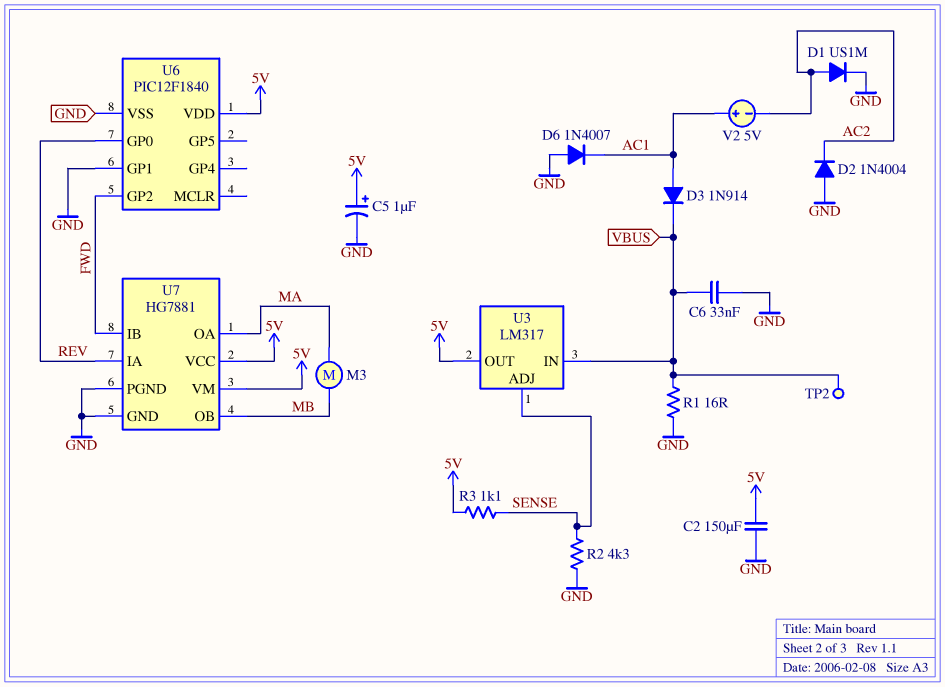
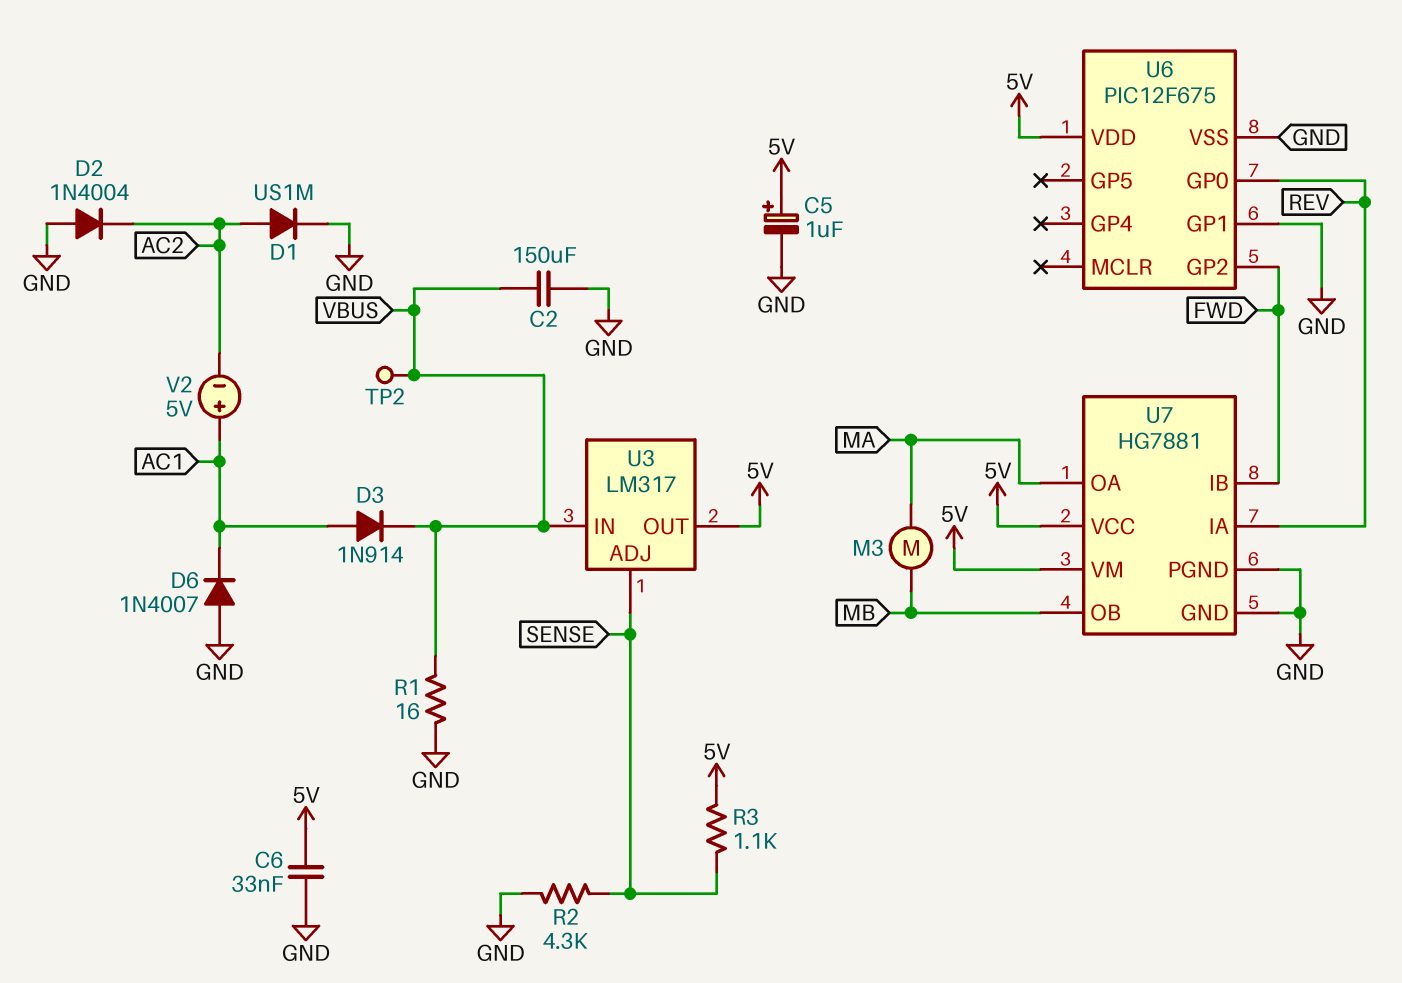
C2: 150uF (5V, GND) -> 150uF (GND, VBUS)
C6: 33nF (GND, VBUS) -> 33nF (5V, GND)
U6: PIC12F1840 -> PIC12F675

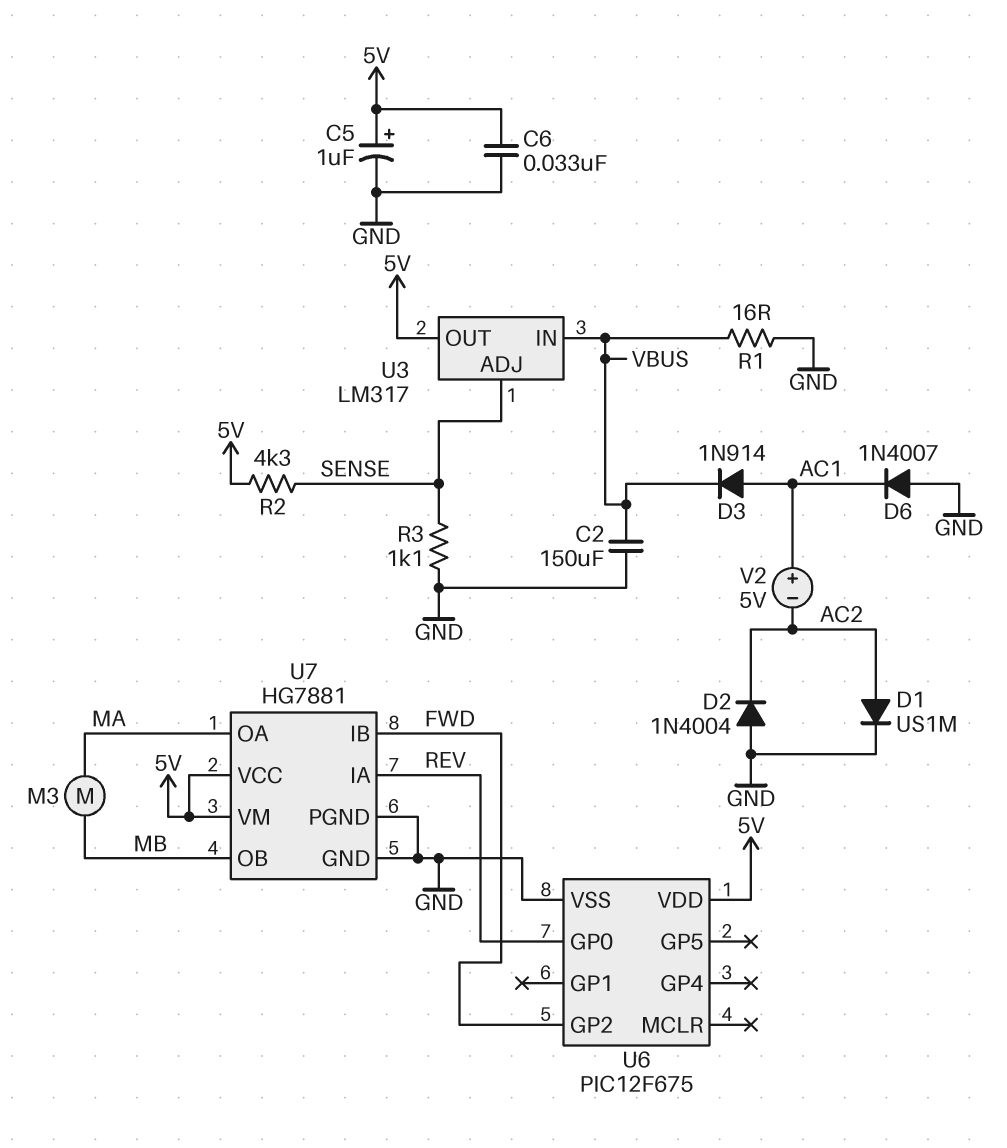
R2: 4.3k (GND, SENSE) -> 4.3k (5V, SENSE)
R3: 1.1k (5V, SENSE) -> 1.1k (GND, SENSE)
TP2: test point (VBUS) -> none
U6 pin GP1: GND -> none

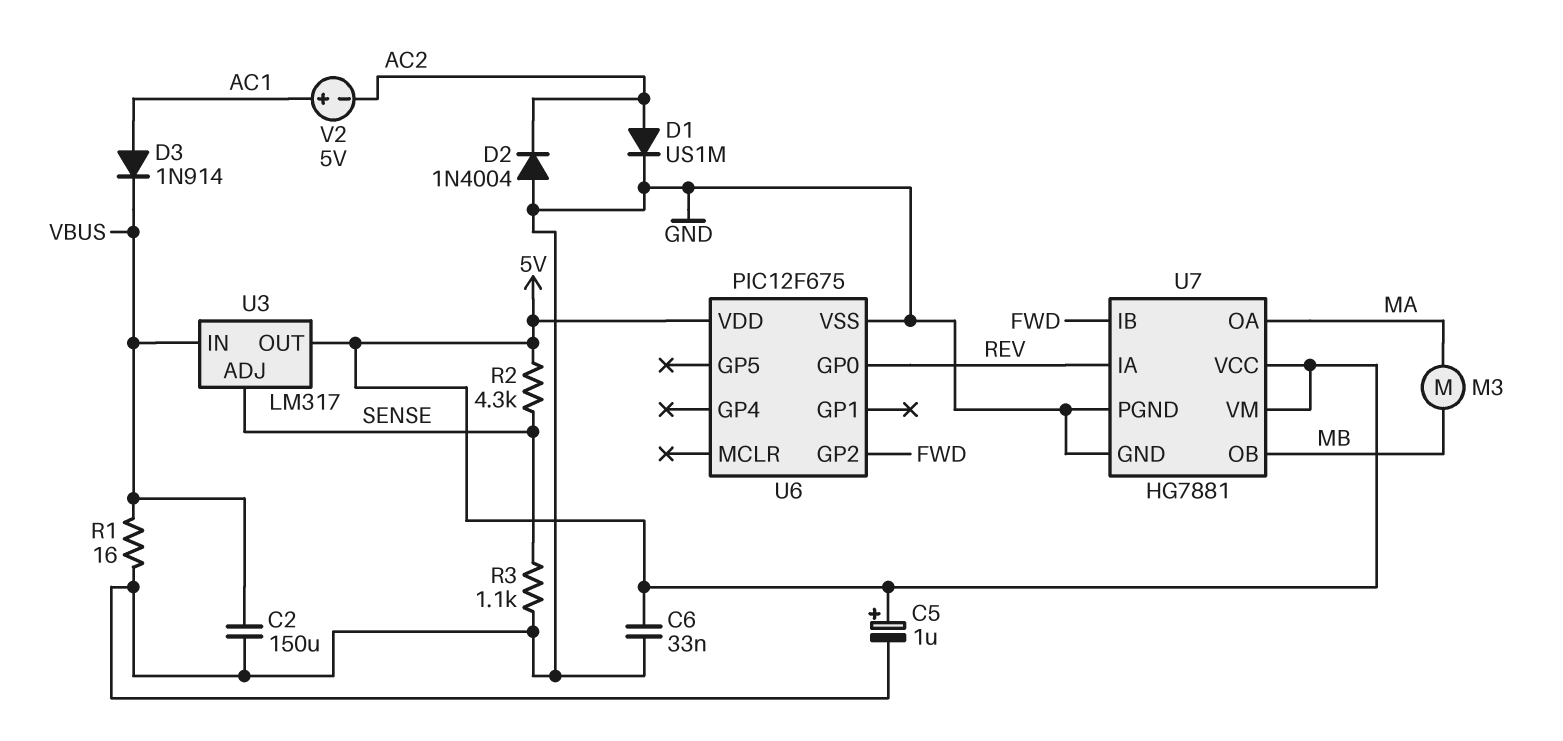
D6: diode 1N4007 (A GND, K AC1) -> none

